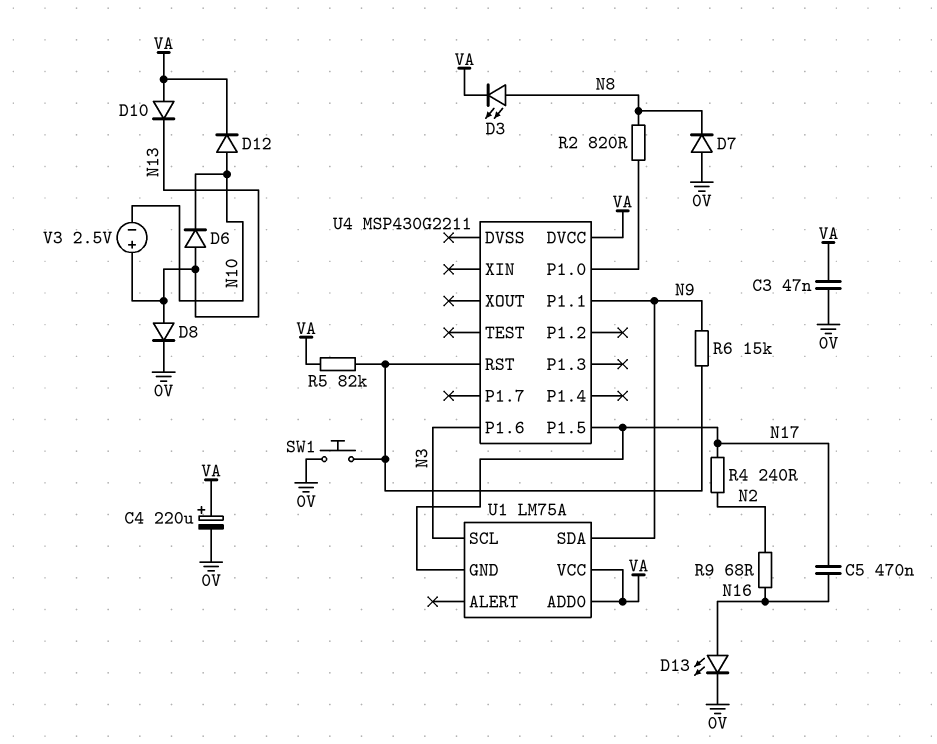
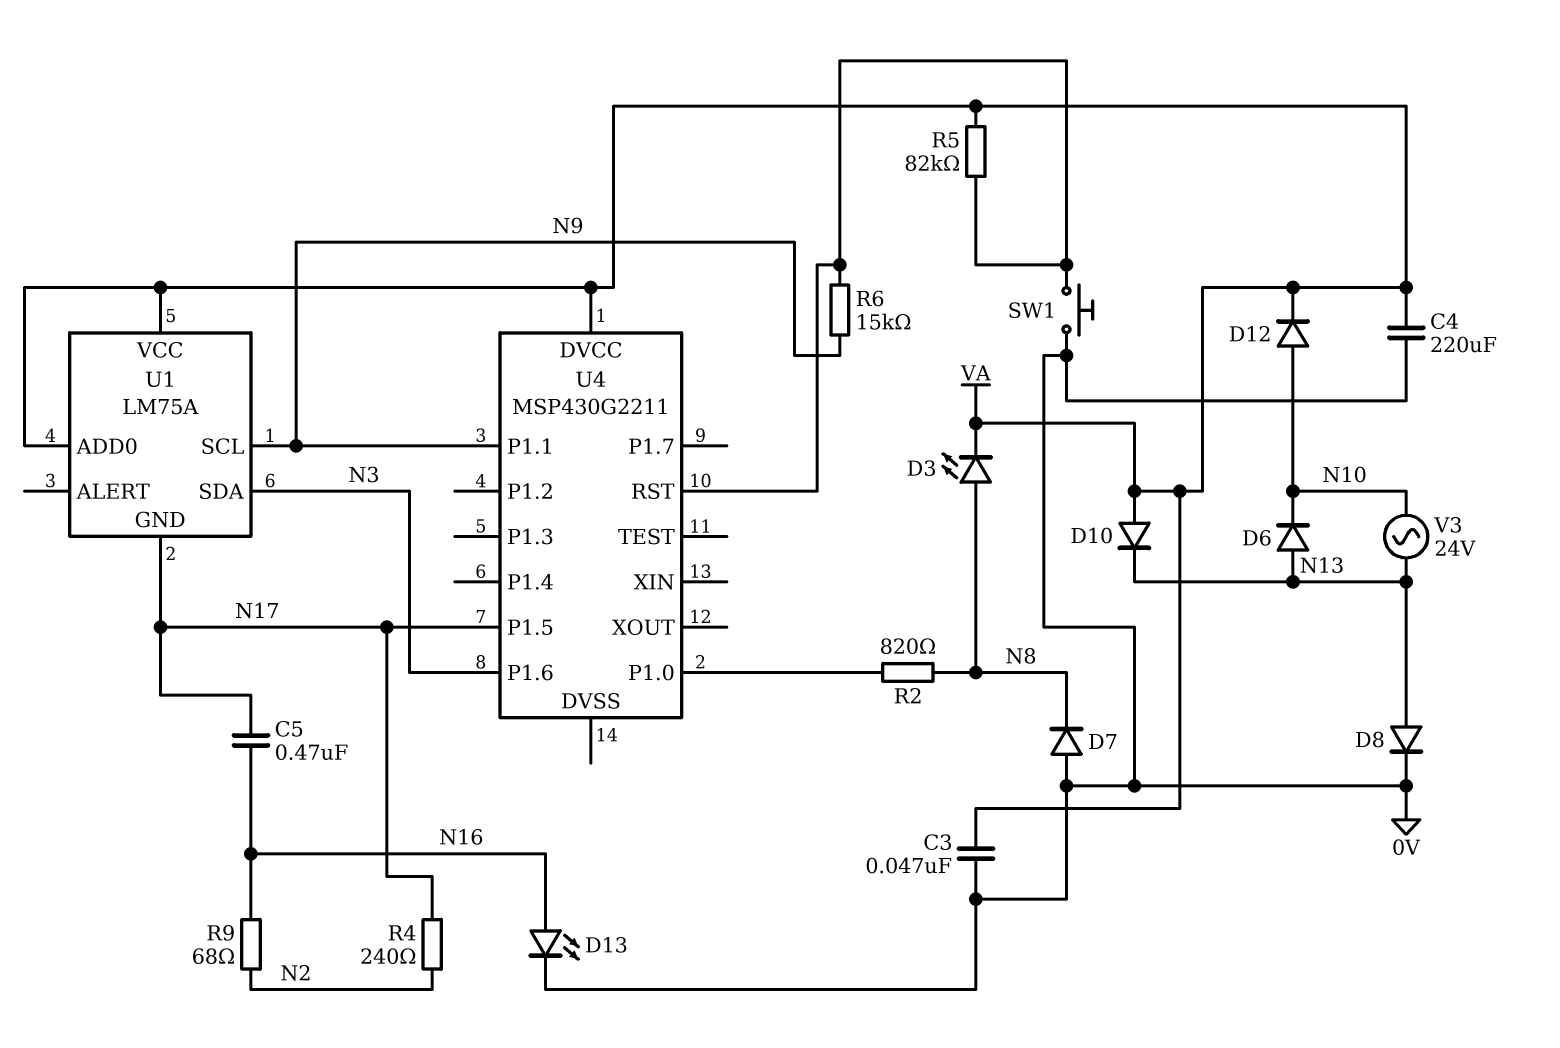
C4: 220uF (plus VA, minus 0V) -> 220uF (0V, VA)
U1 pin SCL: N3 -> N9
U1 pin SDA: N9 -> N3
V3: 2.5V (plus N13, minus N10) -> AC 24V (N10, N13)

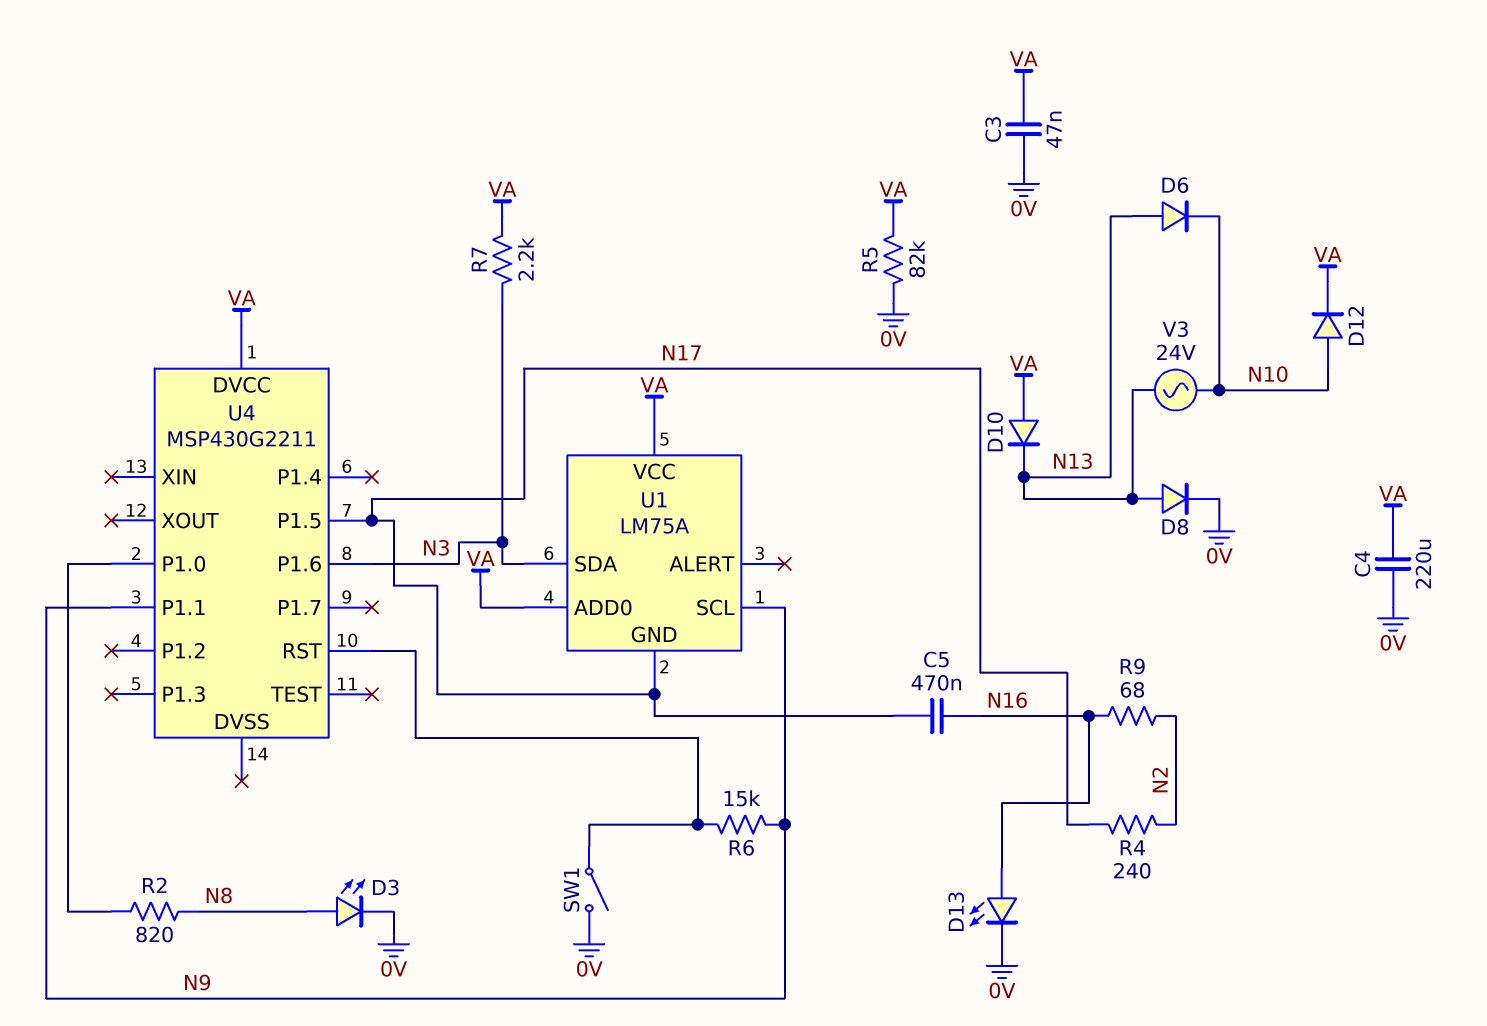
D3: LED (A N8, K VA) -> LED (A N8, K 0V)
D7: diode (A 0V, K N8) -> none
R5: 82k (U4/RST, VA) -> 82k (0V, VA)
R7: none -> 2.2k (N3, VA)
SW1: button (0V, U4/RST) -> switch (0V, U4/RST)

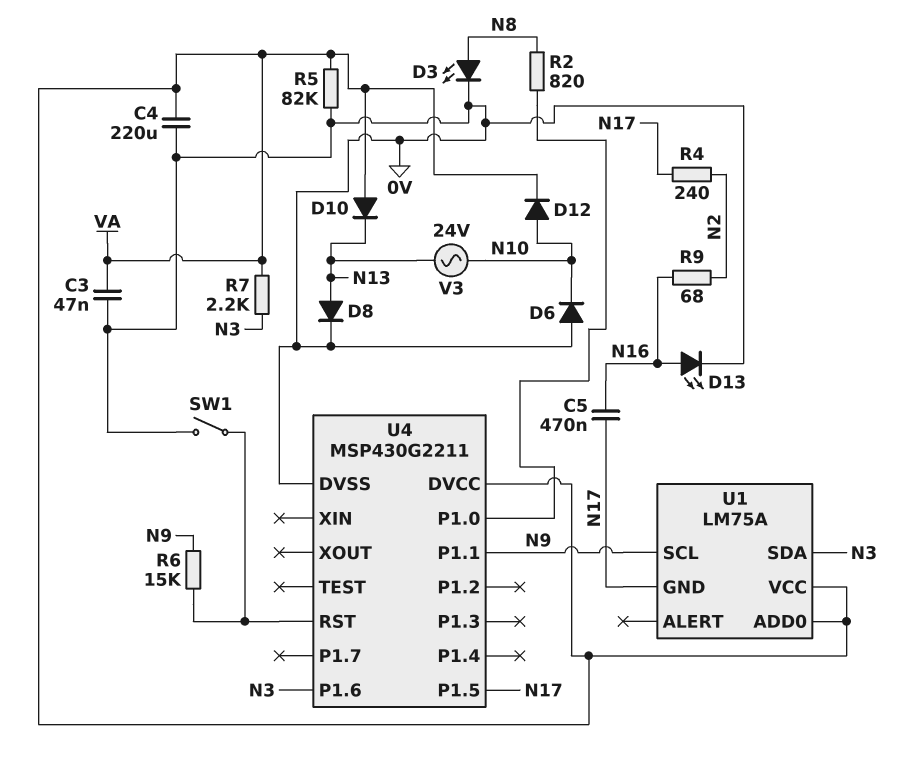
D6: diode (A N13, K N10) -> diode (A 0V, K N10)
U4 pin DVSS: none -> 0V

